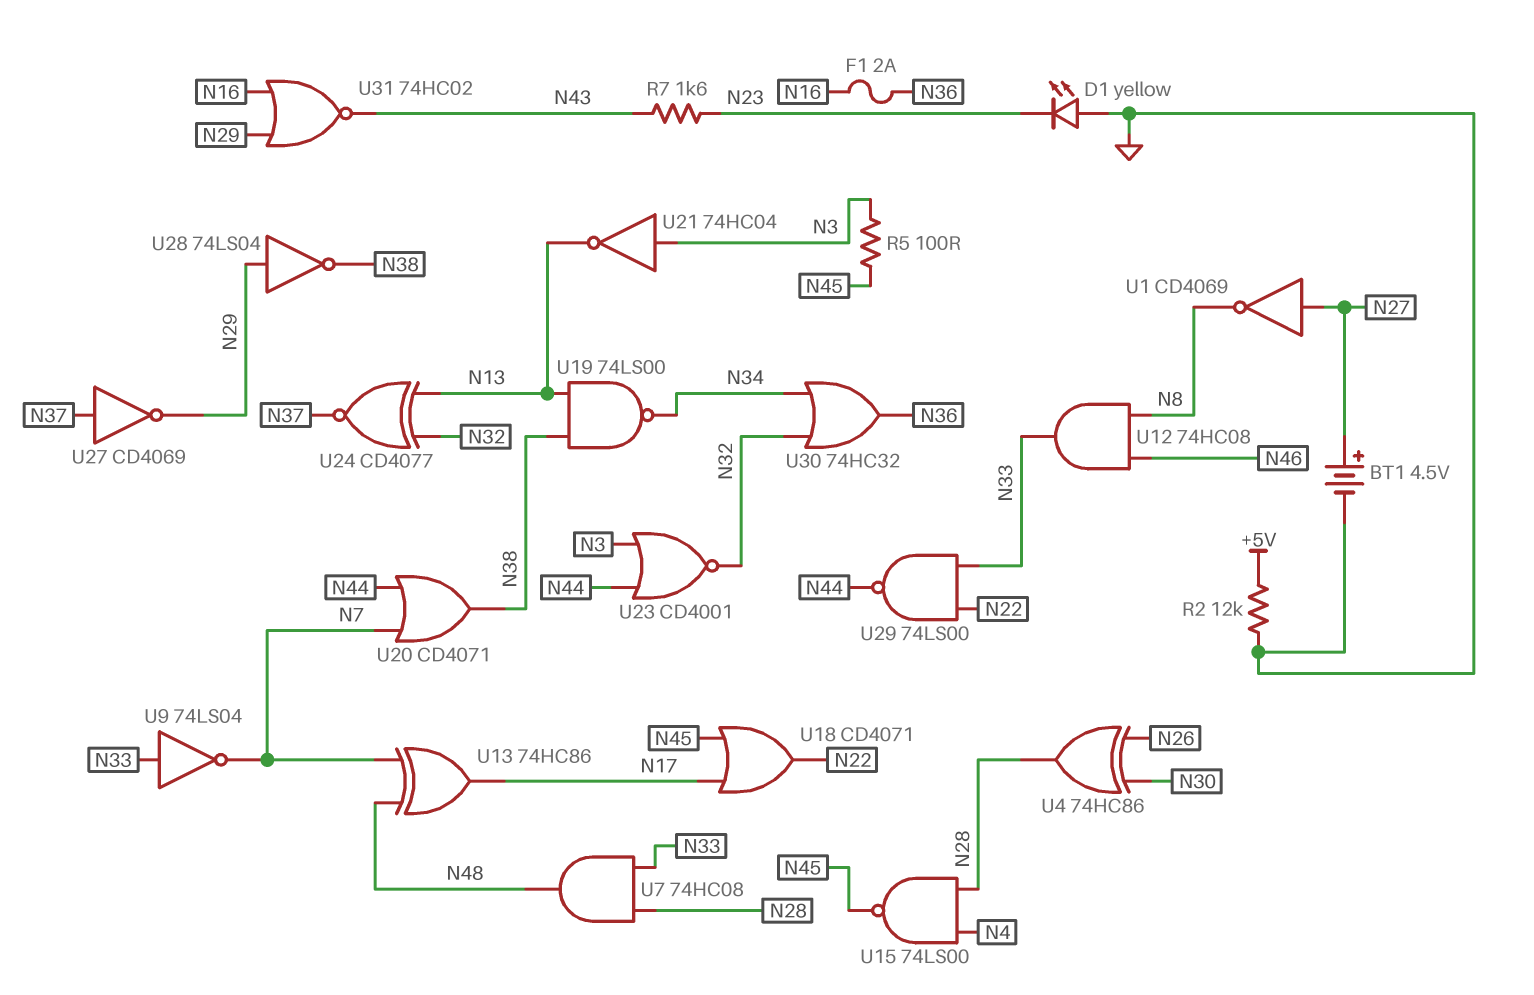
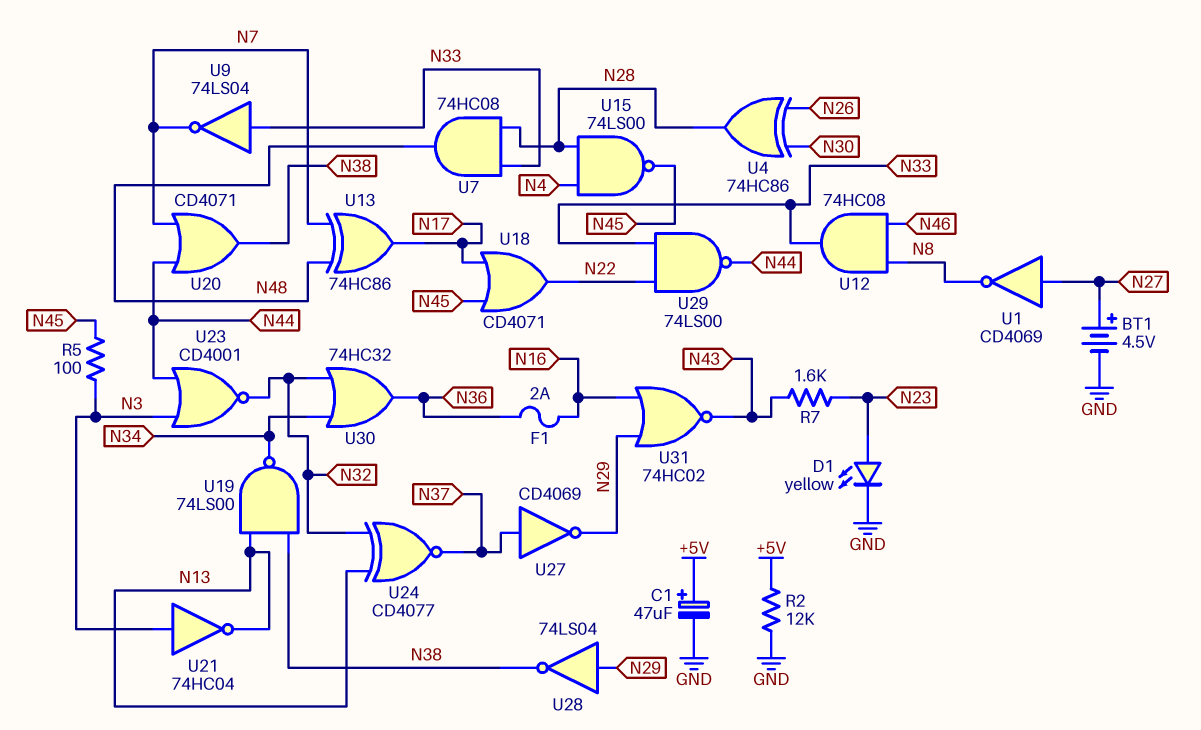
C1: none -> 47uF (plus +5V, minus GND)
D1: LED yellow (A GND, K N23) -> LED yellow (A N23, K GND)

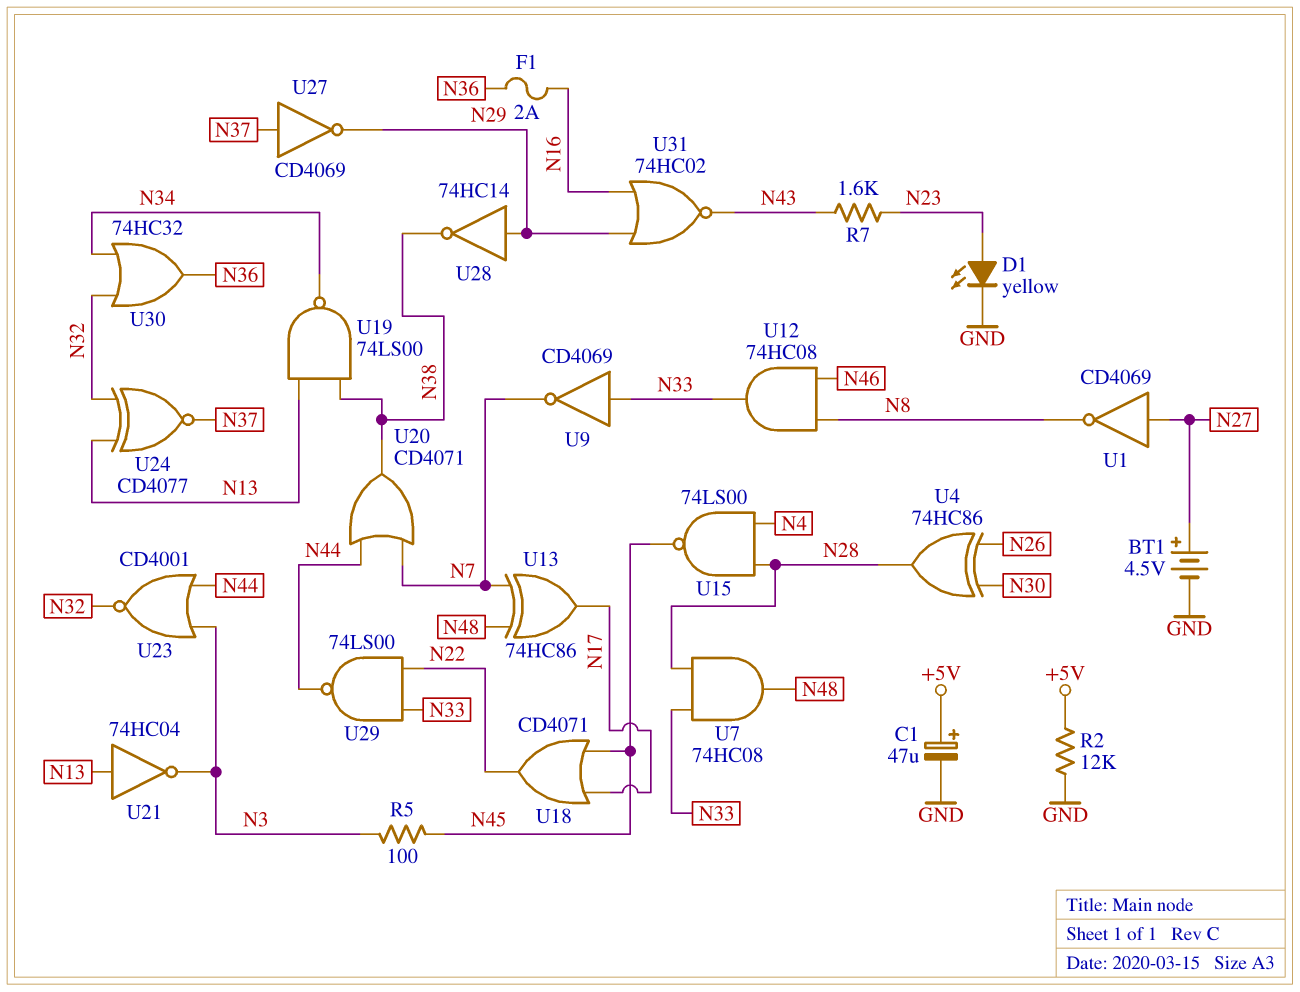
U9: NOT 74LS04 (in N33, out N7) -> NOT CD4069 (in N33, out N7)
U21: NOT 74HC04 (in N3, out N13) -> NOT 74HC04 (in N13, out N3)
U28: NOT 74LS04 (in N29, out N38) -> NOT 74HC14 (in N29, out N38)

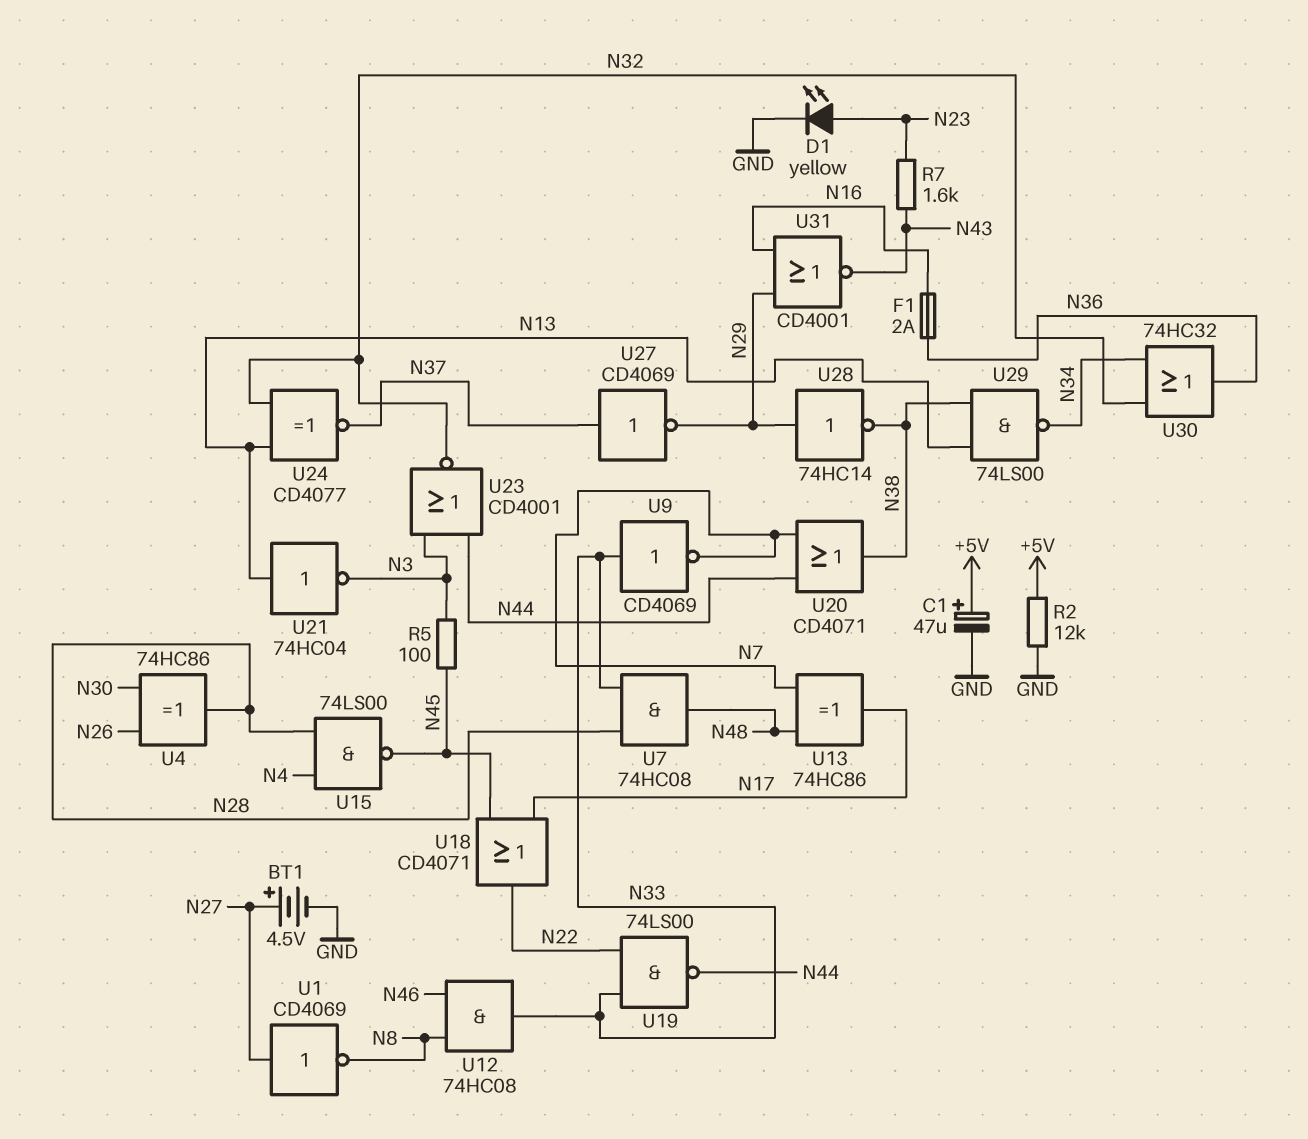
U19: NAND 74LS00 (in N13, in N38, out N34) -> NAND 74LS00 (in N22, in N33, out N44)
U29: NAND 74LS00 (in N22, in N33, out N44) -> NAND 74LS00 (in N13, in N38, out N34)
U31: NOR 74HC02 (in N16, in N29, out N43) -> NOR CD4001 (in N16, in N29, out N43)

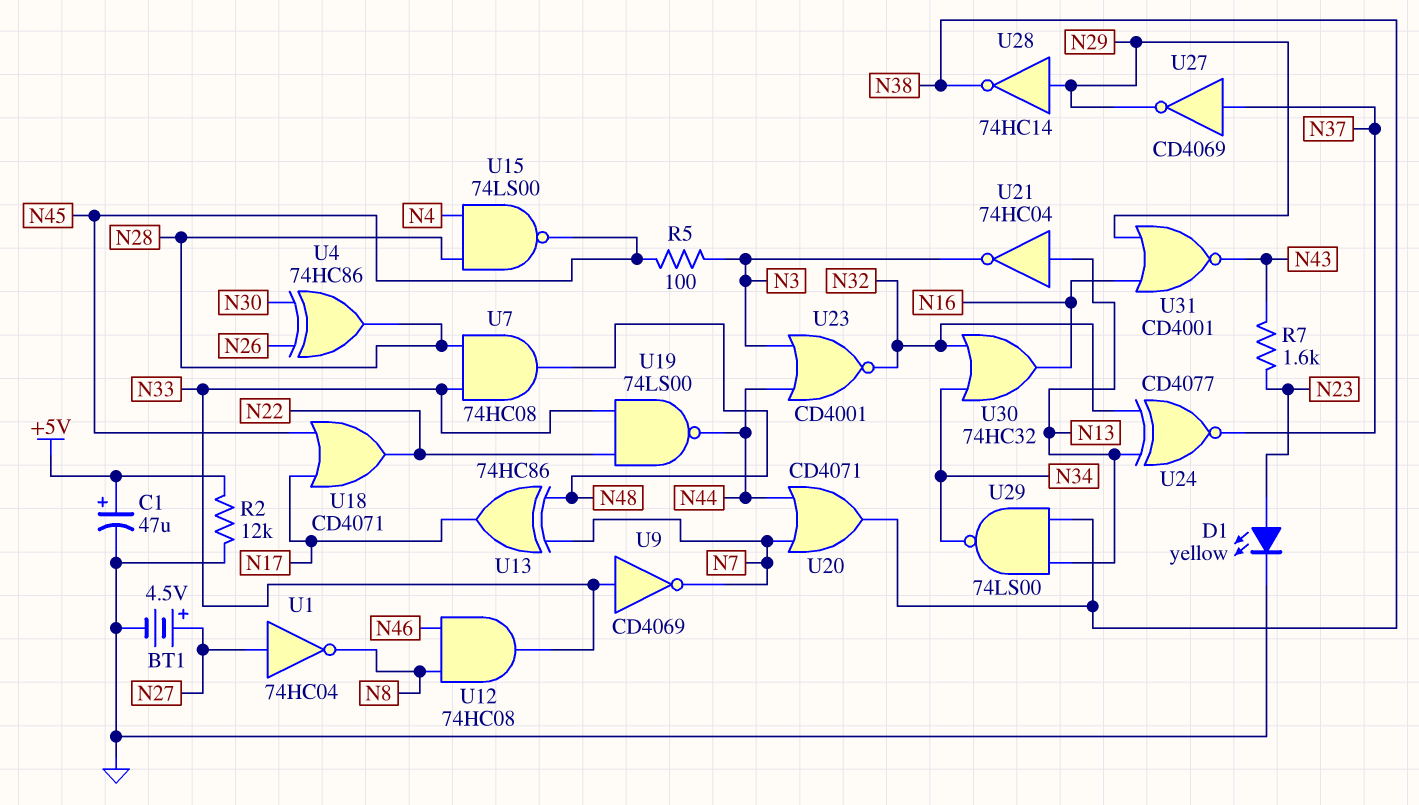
F1: 2A (N16, N36) -> none
U1: NOT CD4069 (in N27, out N8) -> NOT 74HC04 (in N27, out N8)
U30: OR 74HC32 (in N32, in N34, out N36) -> OR 74HC32 (in N32, in N34, out N16)

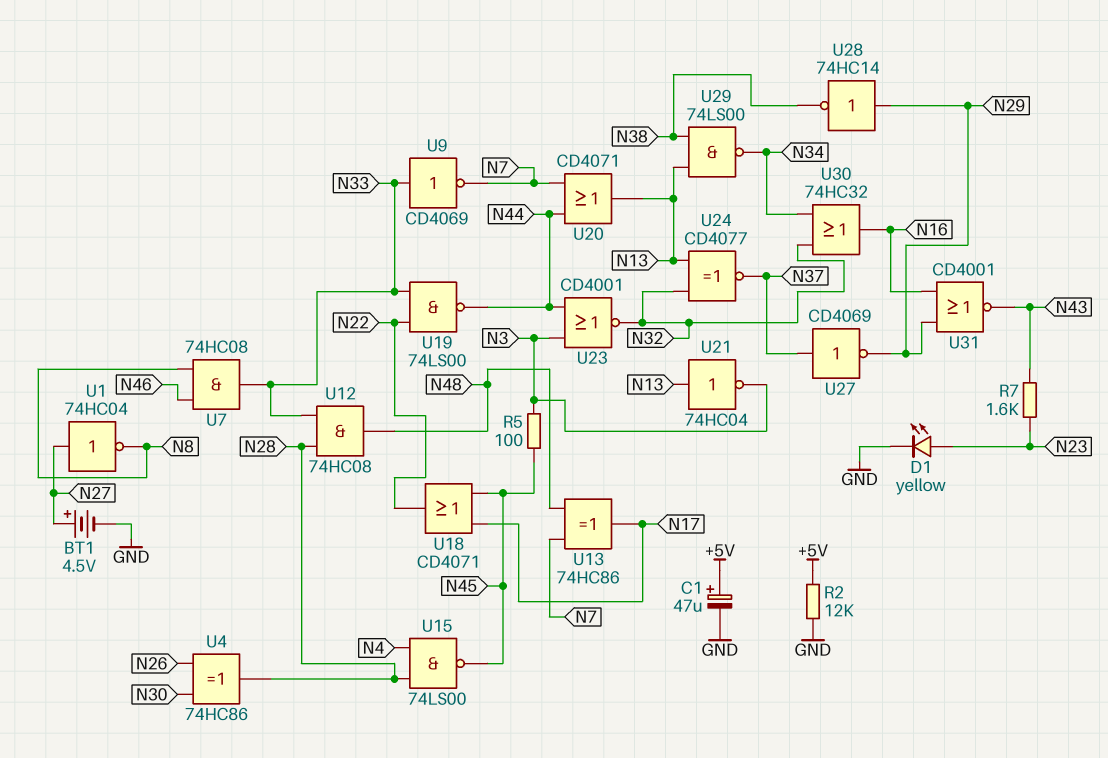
U7: AND 74HC08 (in N28, in N33, out N48) -> AND 74HC08 (in N8, in N46, out N33)
U12: AND 74HC08 (in N8, in N46, out N33) -> AND 74HC08 (in N28, in N33, out N48)
U20: OR CD4071 (in N7, in N44, out N38) -> OR CD4071 (in N7, in N44, out N13)

